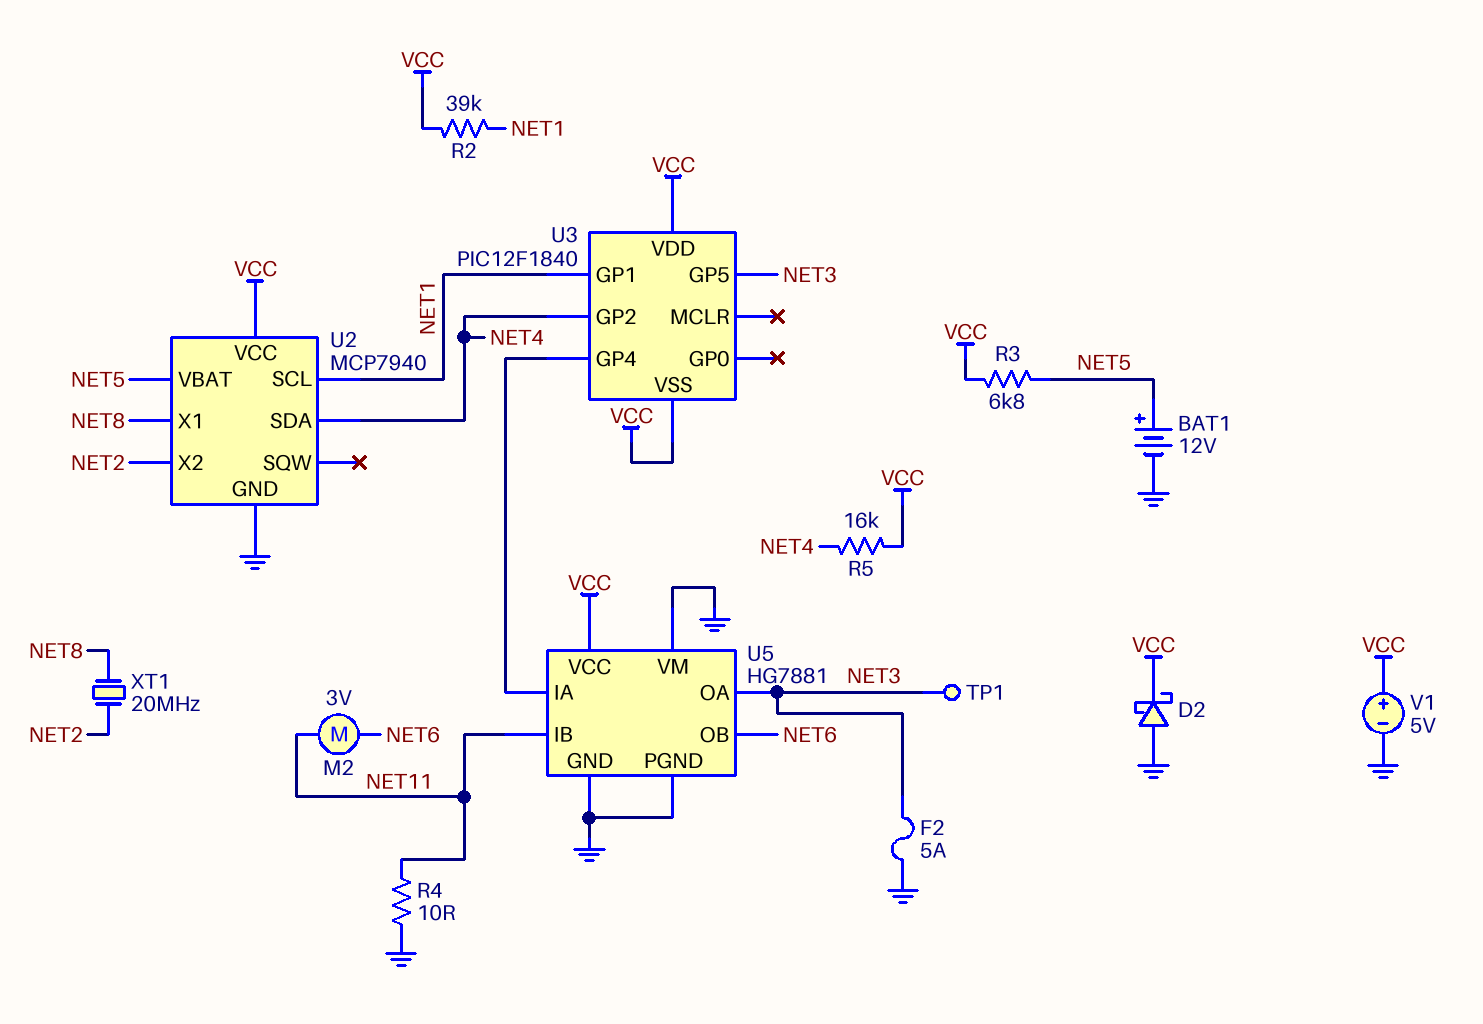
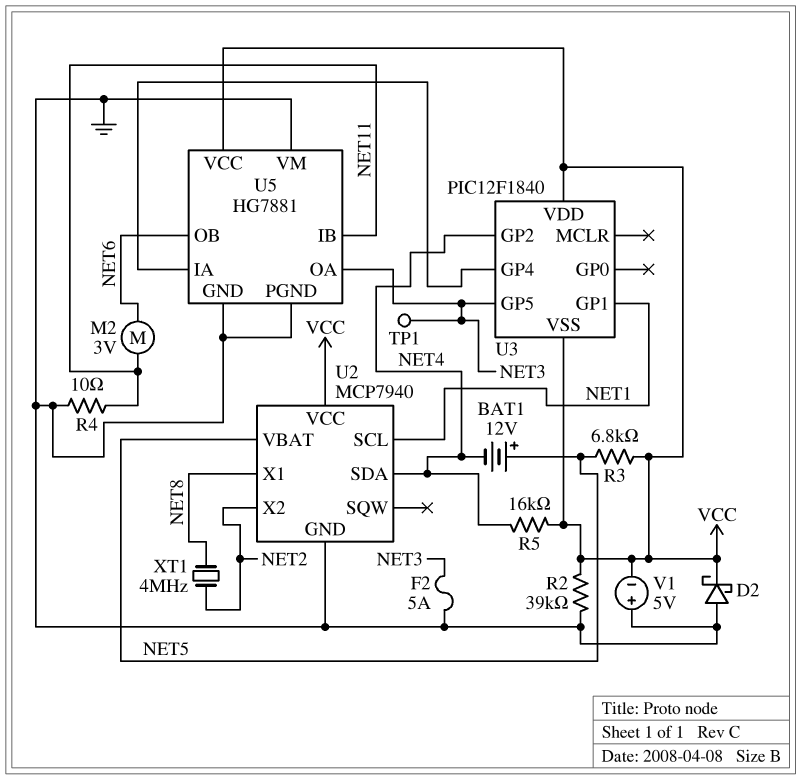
BAT1: 12V (plus NET5, minus GND) -> 12V (plus NET5, minus NET4)
R2: 39k (NET1, VCC) -> 39k (GND, VCC)
V1: 5V (plus VCC, minus GND) -> 5V (plus GND, minus VCC)
XT1: 20MHz (NET2, NET8) -> 4MHz (NET2, NET8)

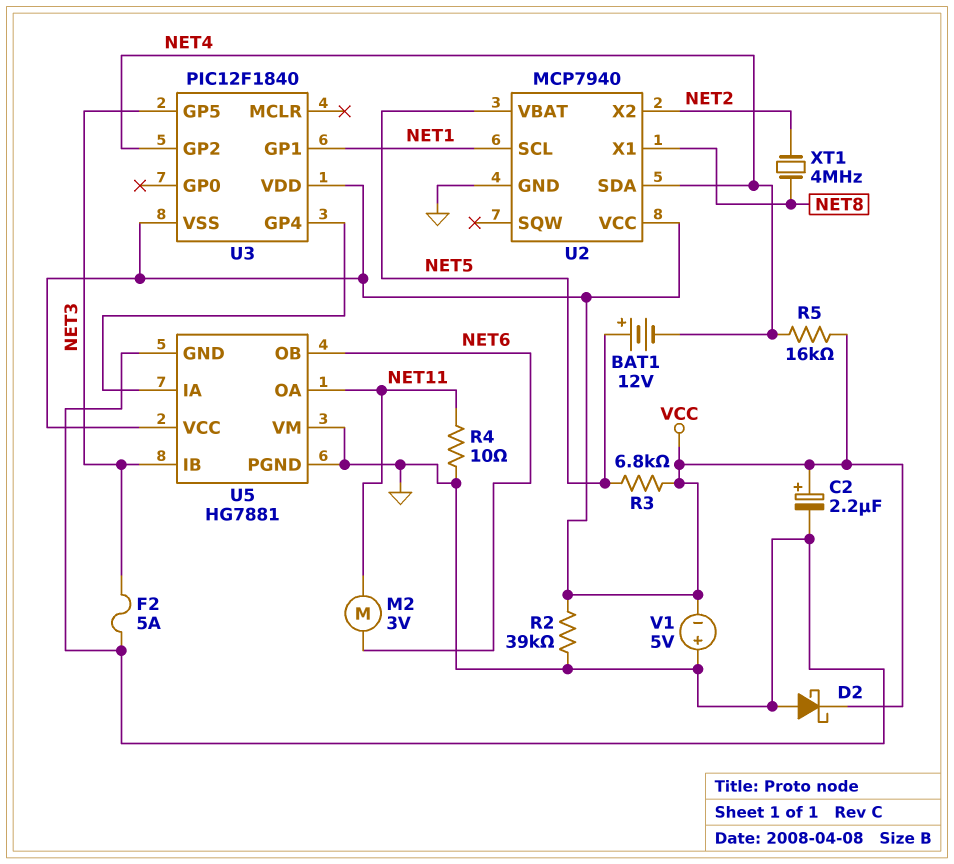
C2: none -> 2.2uF (plus VCC, minus GND)
TP1: test point (NET3) -> none
U5 pin IB: NET11 -> NET3
U5 pin OA: NET3 -> NET11

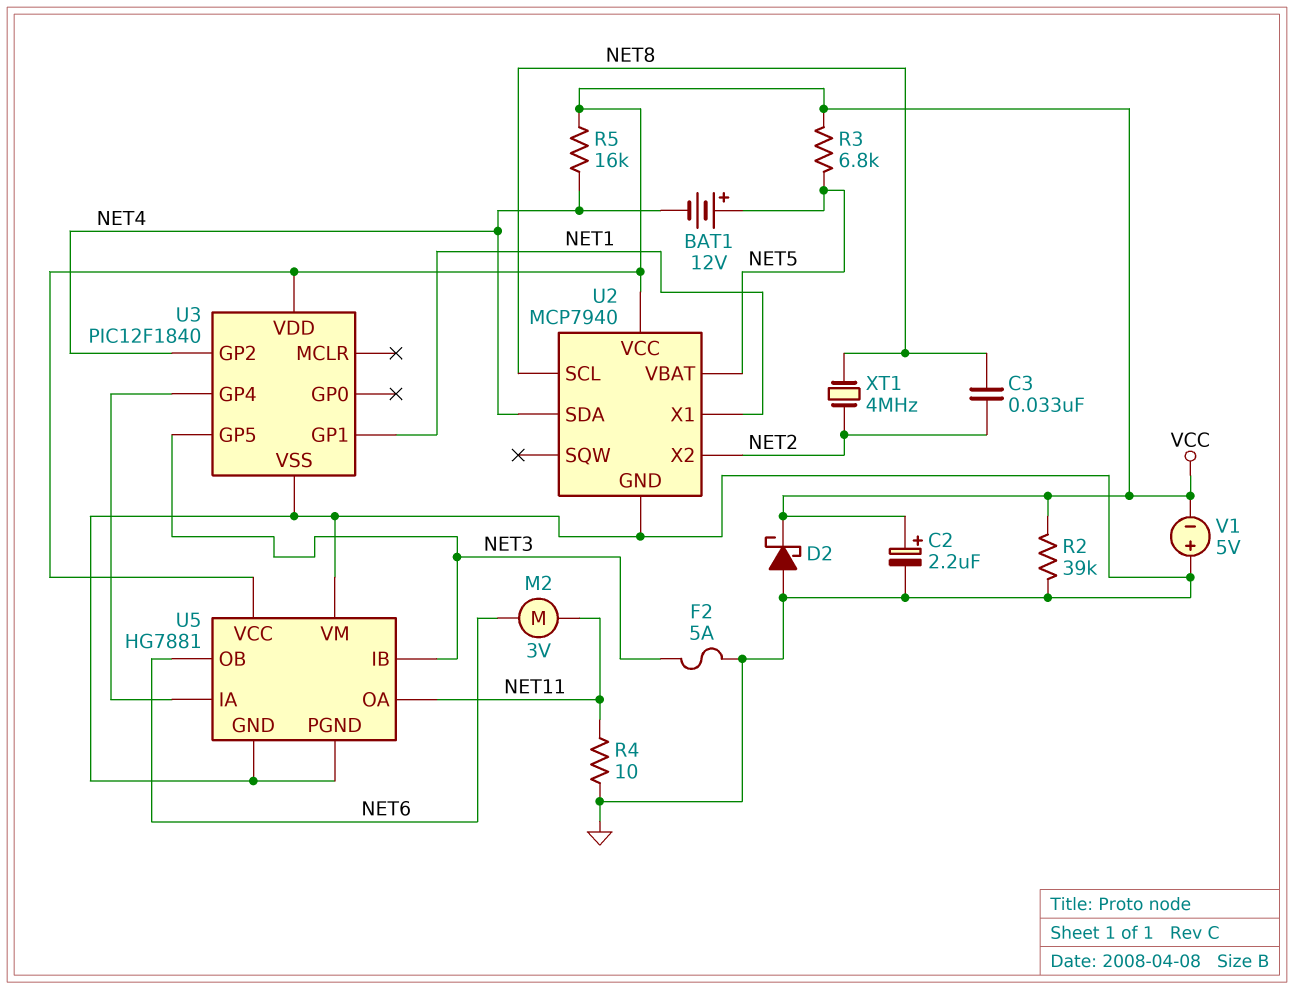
C3: none -> 33nF (NET2, NET8)
U2 pin SCL: NET1 -> NET8
U2 pin X1: NET8 -> NET1
U3 pin VSS: VCC -> GND

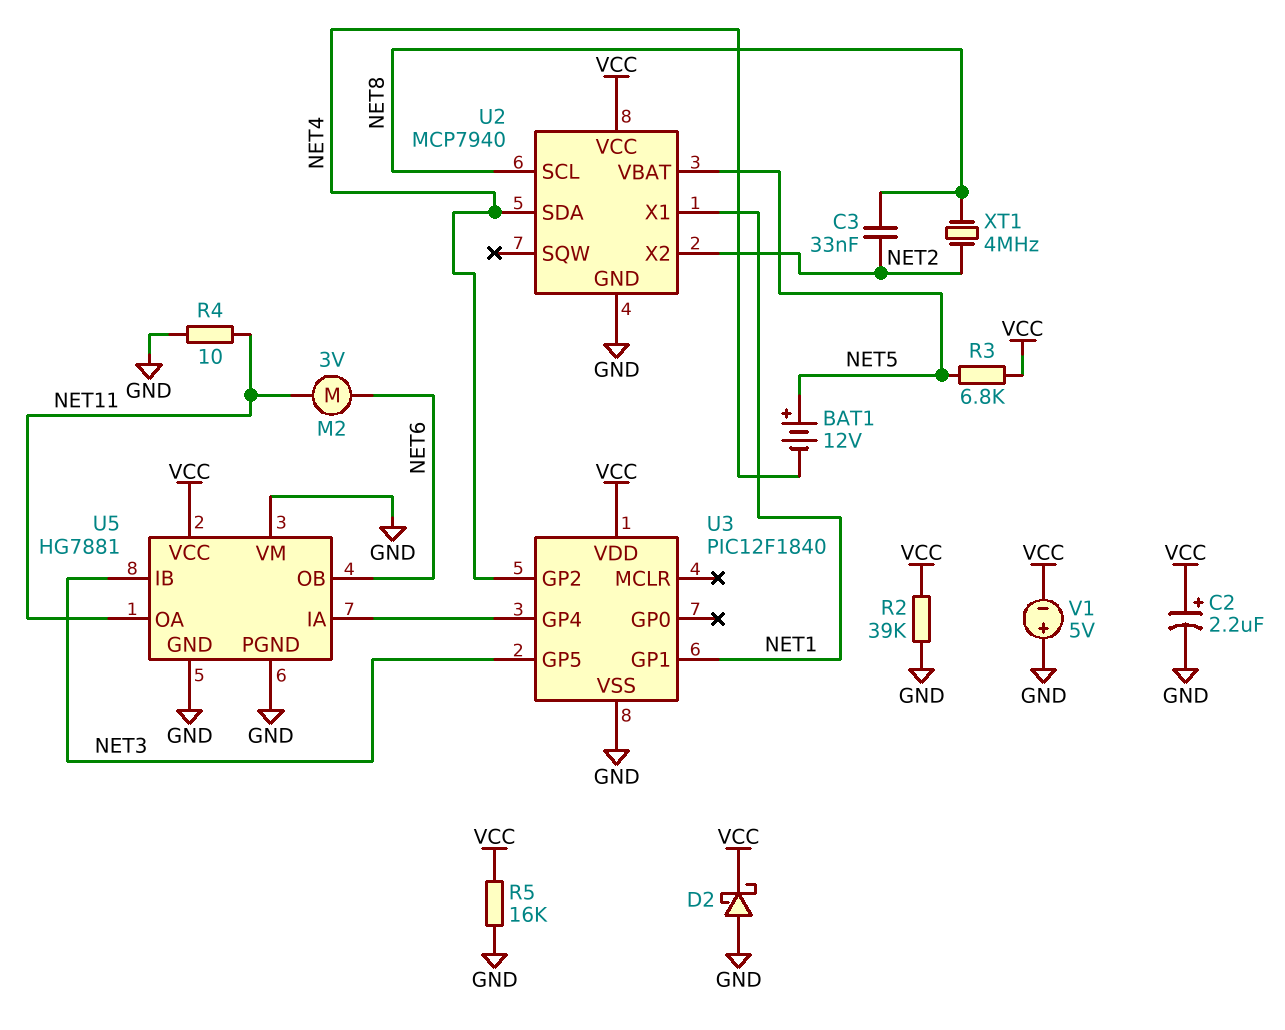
F2: 5A (GND, NET3) -> none
R5: 16k (NET4, VCC) -> 16k (GND, VCC)

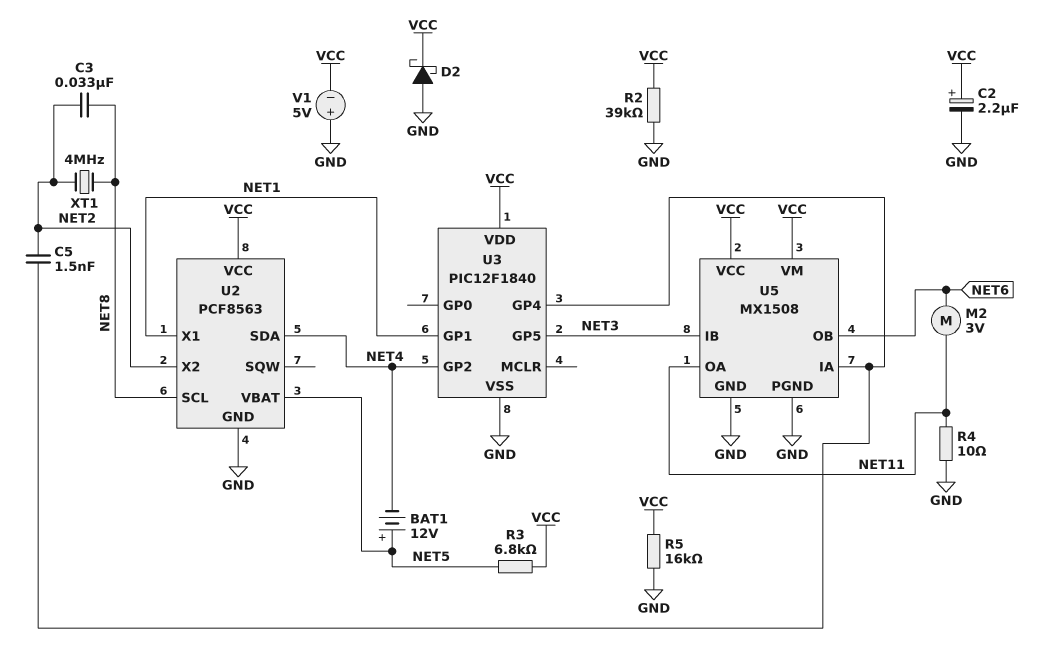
C5: none -> 1.5nF (NET2, U3/GP4)
U2: MCP7940 -> PCF8563
U5: HG7881 -> MX1508
U5 pin VM: GND -> VCC

